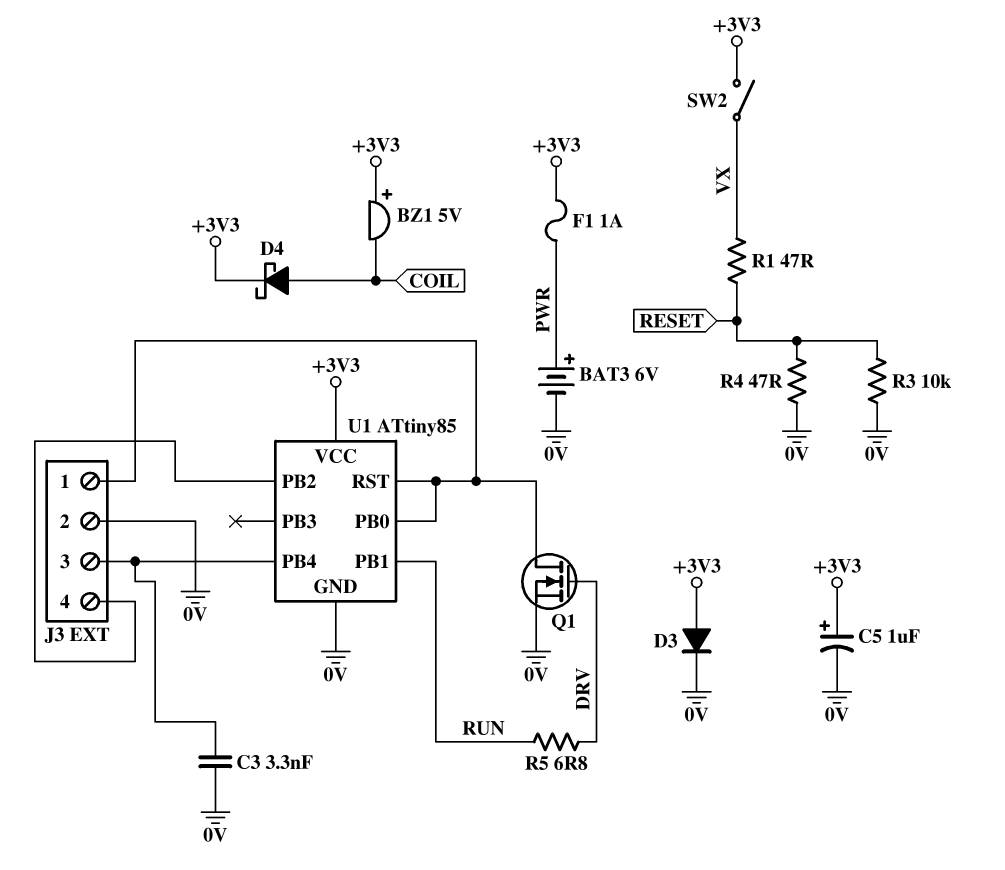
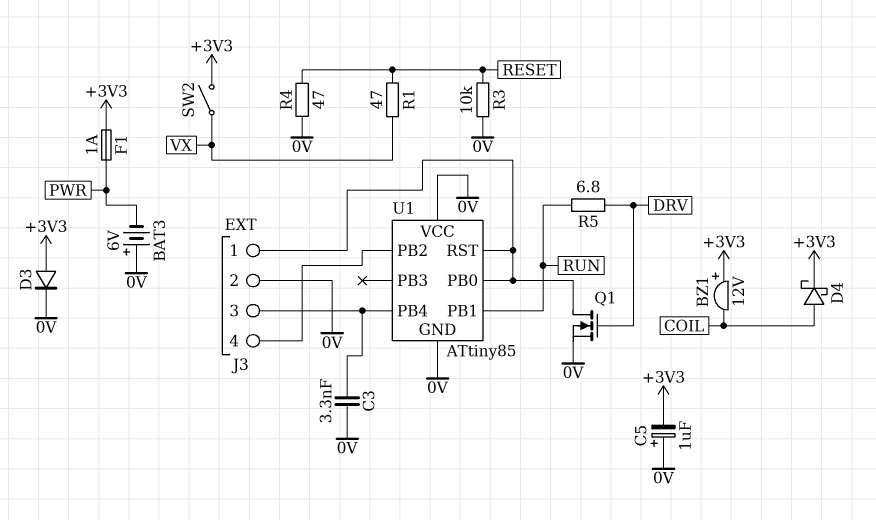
BAT3: 6V (plus PWR, minus 0V) -> 6V (plus 0V, minus PWR)
BZ1: buzzer 5V (plus +3V3, minus COIL) -> buzzer 12V (plus +3V3, minus COIL)
C5: 1uF (plus +3V3, minus 0V) -> 1uF (plus 0V, minus +3V3)
U1 pin VCC: +3V3 -> 0V

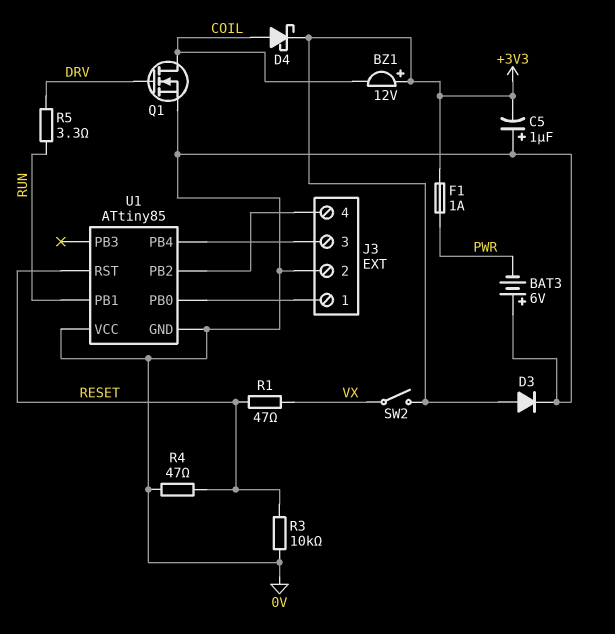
C3: 3.3nF (0V, J3/3) -> none
Q1: NMOS (G DRV, D J3/1, S 0V) -> NMOS (G DRV, D COIL, S 0V)
R5: 6.8 (DRV, RUN) -> 3.3 (DRV, RUN)
U1 pin RST: J3/1 -> RESET

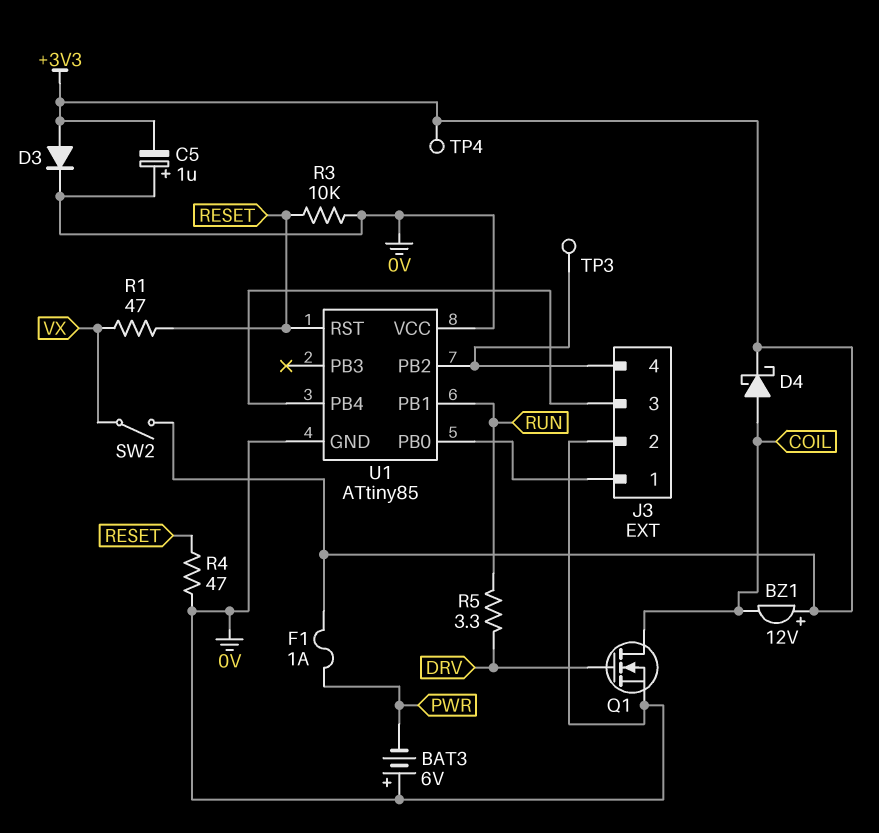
TP3: none -> test point (J3/4)
TP4: none -> test point (+3V3)

